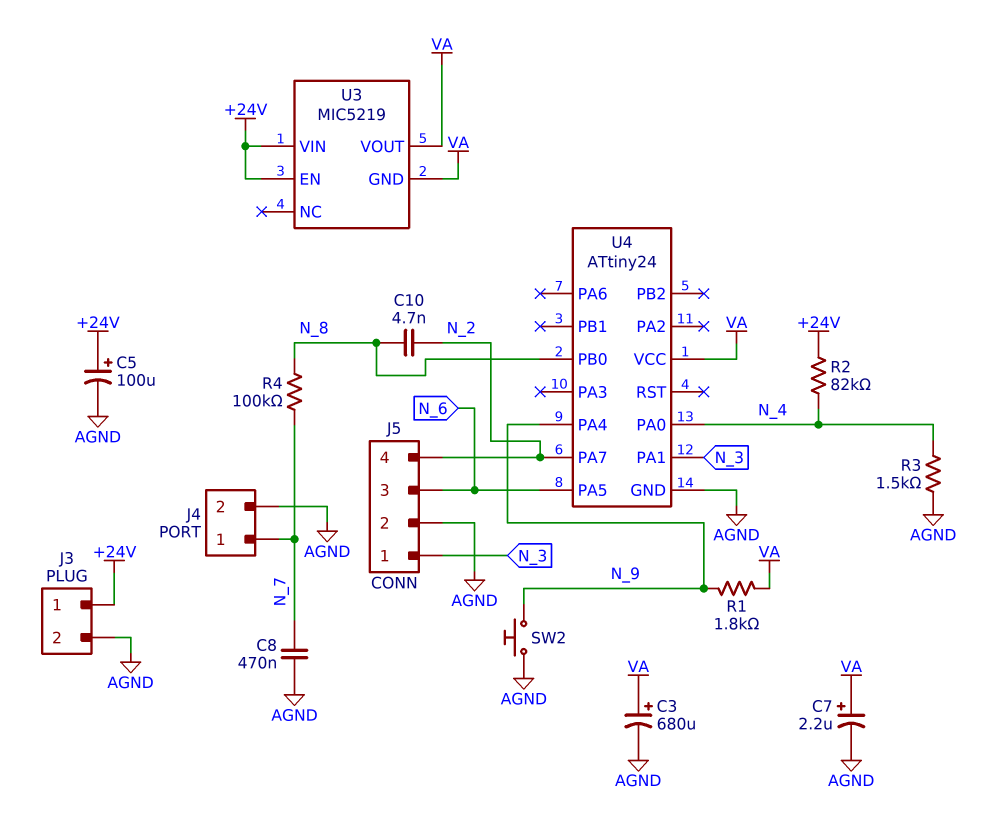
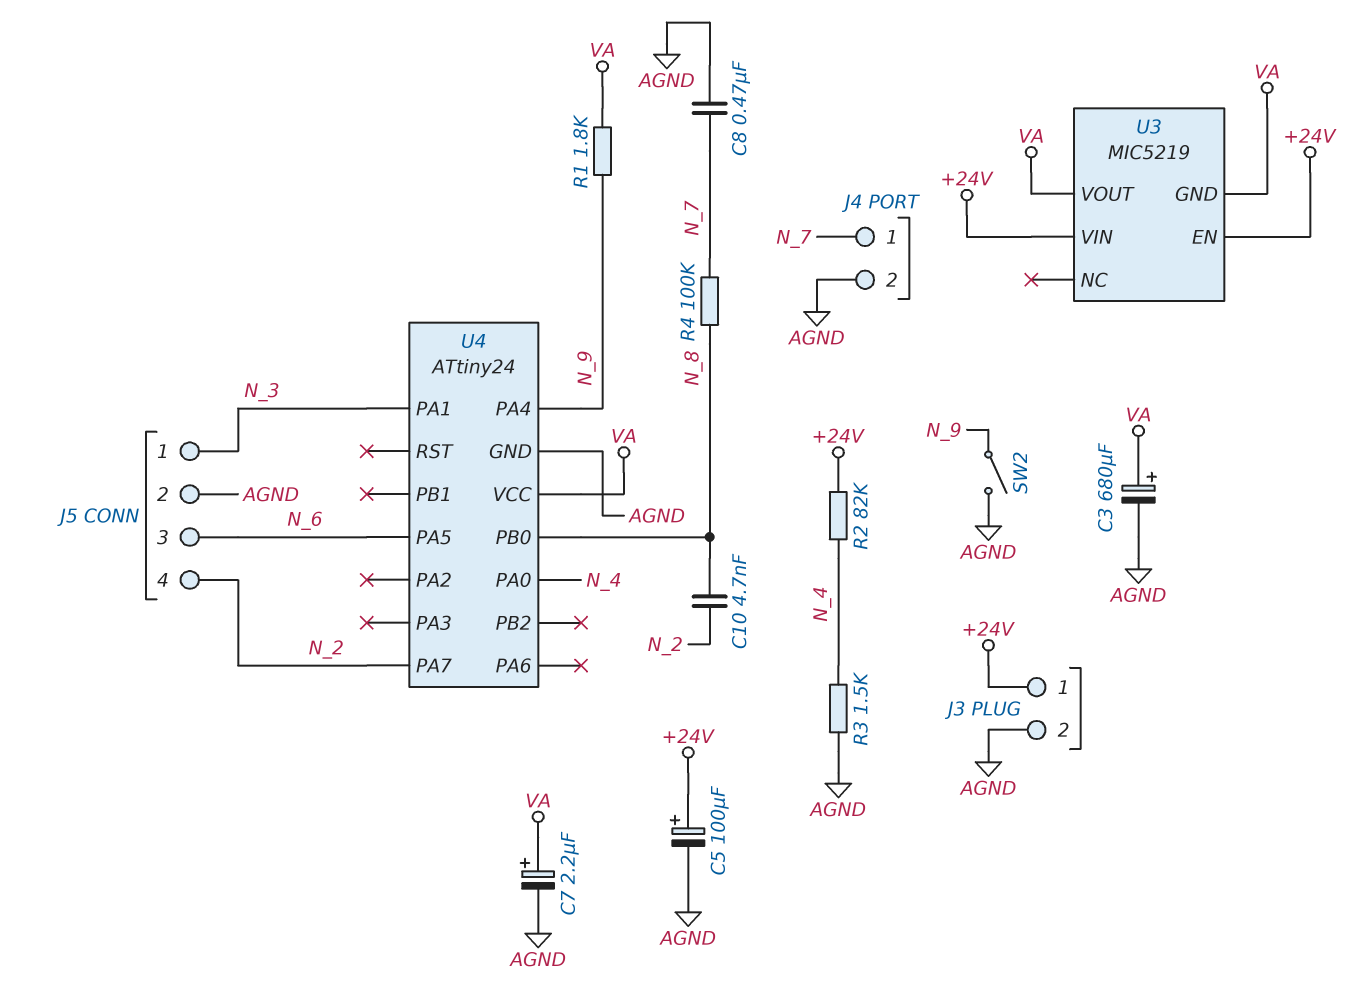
SW2: button (AGND, N_9) -> switch (AGND, N_9)

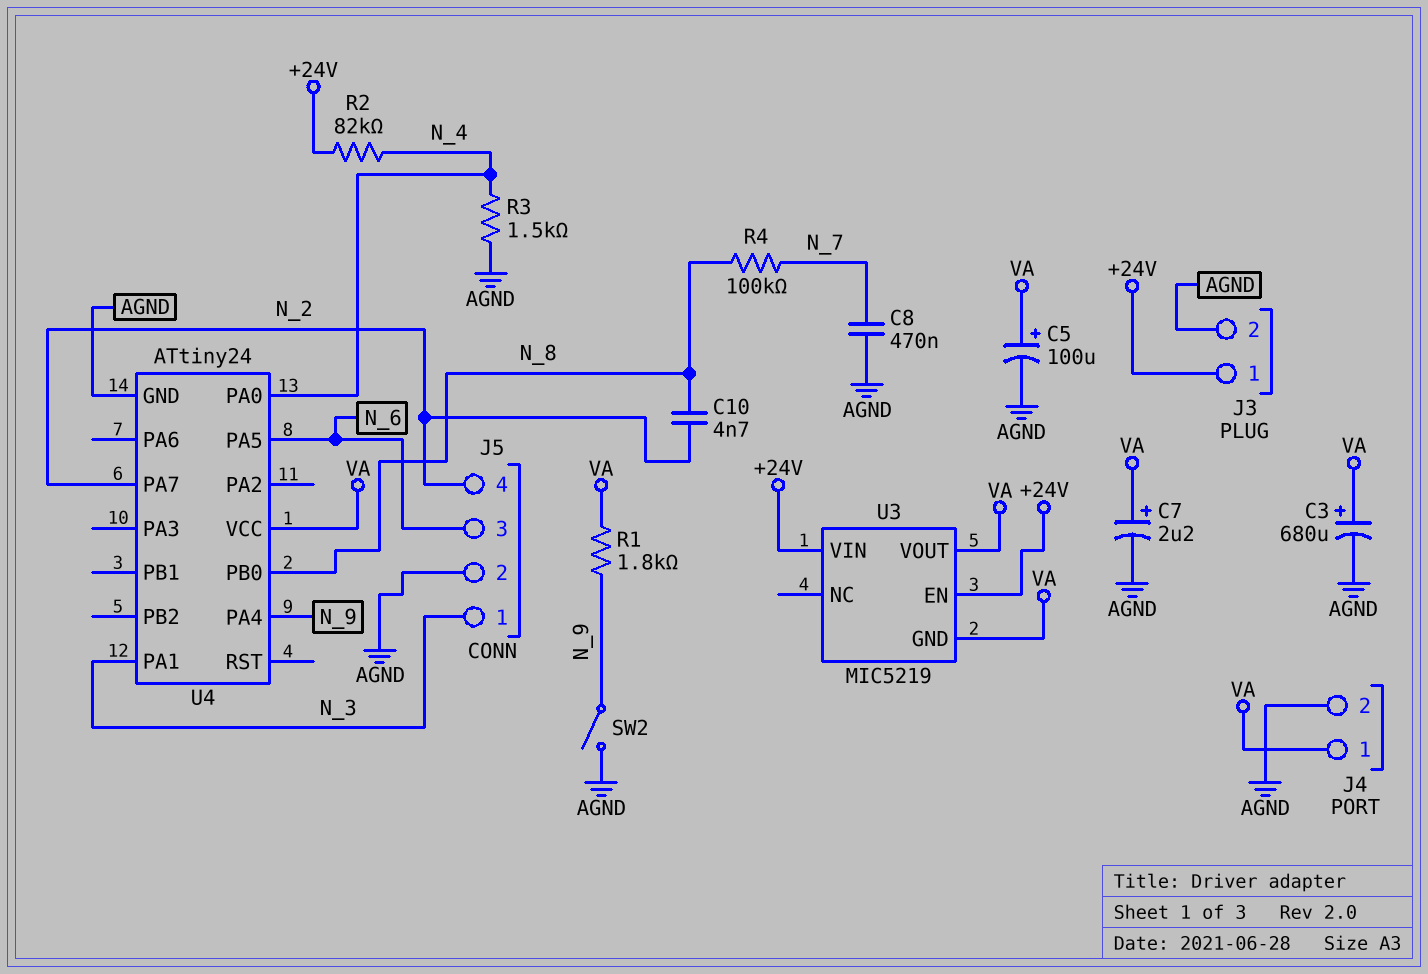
C5: 100uF (plus +24V, minus AGND) -> 100uF (plus VA, minus AGND)
J4 pin 1: N_7 -> VA

